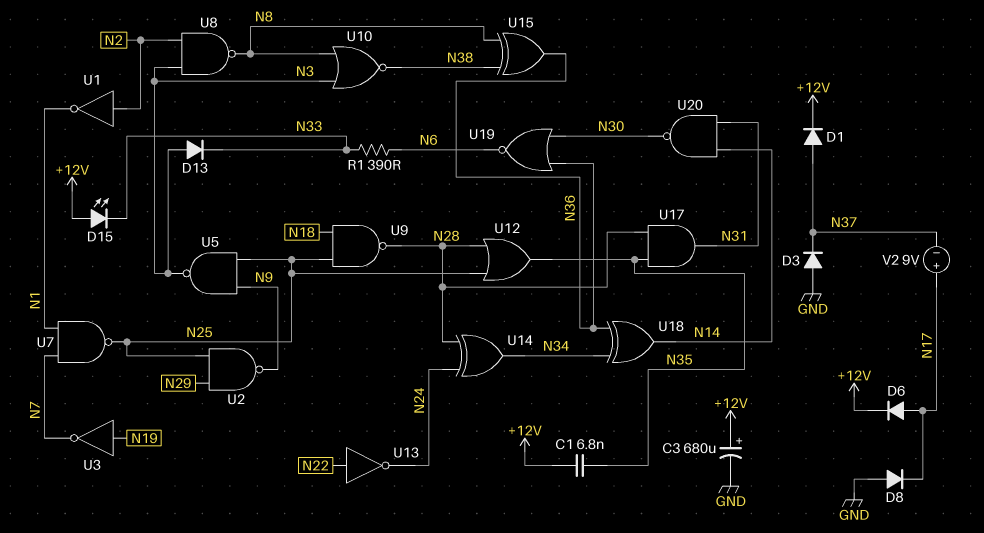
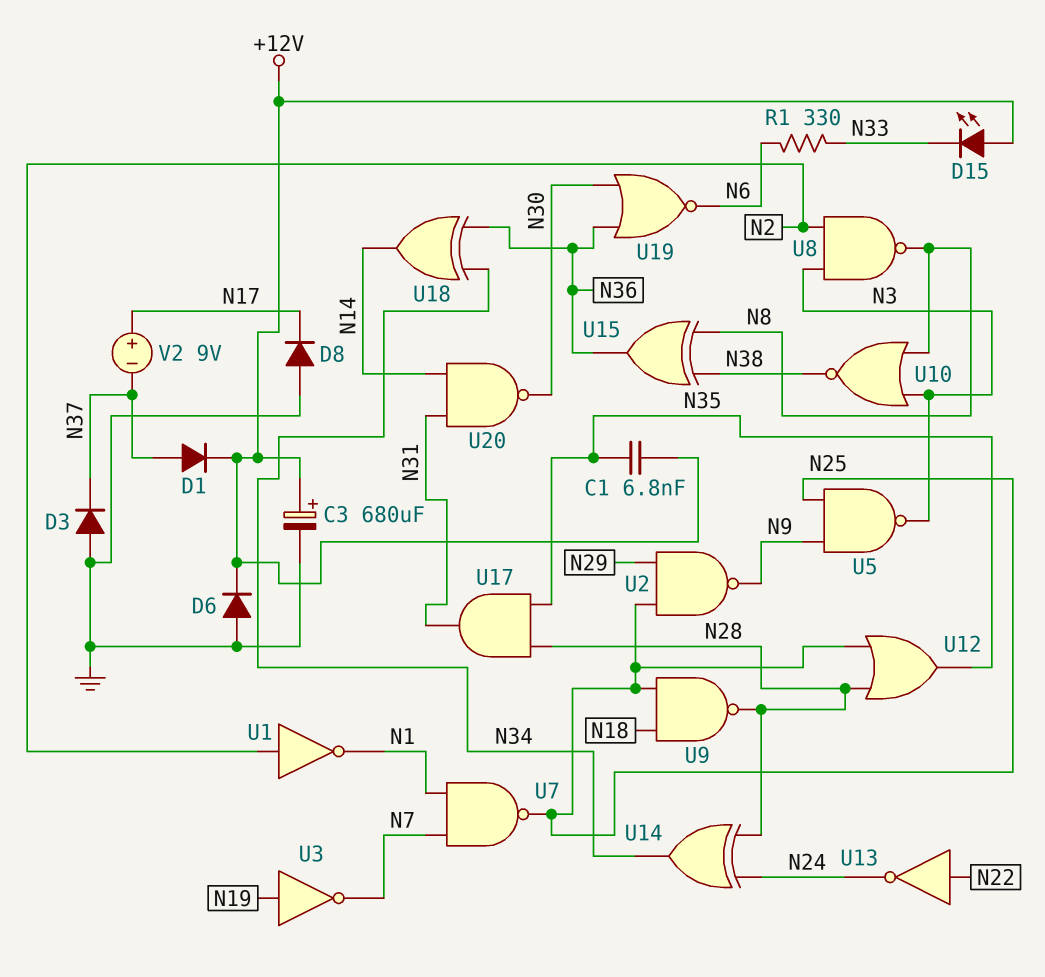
D6: diode (A N17, K +12V) -> diode (A GND, K +12V)
D13: diode (A N3, K N33) -> none
R1: 390 (N6, N33) -> 330 (N6, N33)

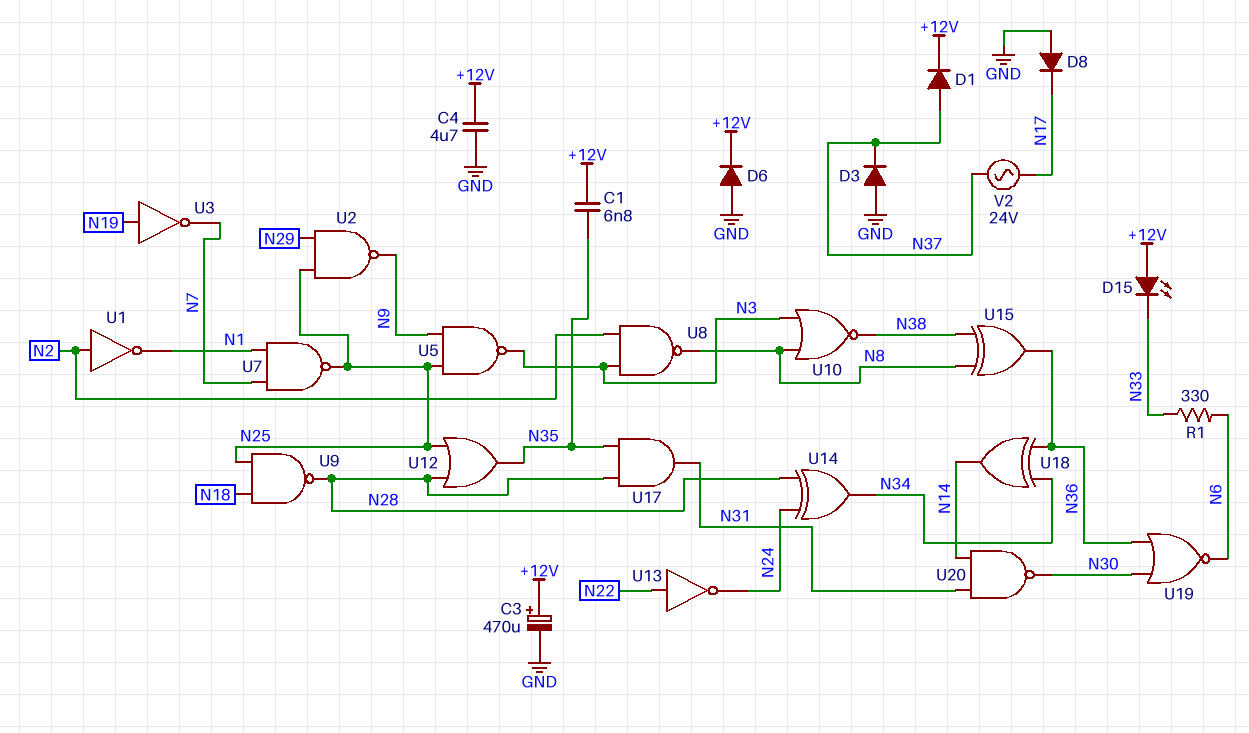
C3: 680uF (plus +12V, minus GND) -> 470uF (plus +12V, minus GND)
C4: none -> 4.7uF (+12V, GND)
V2: 9V (plus N17, minus N37) -> AC 24V (N17, N37)

